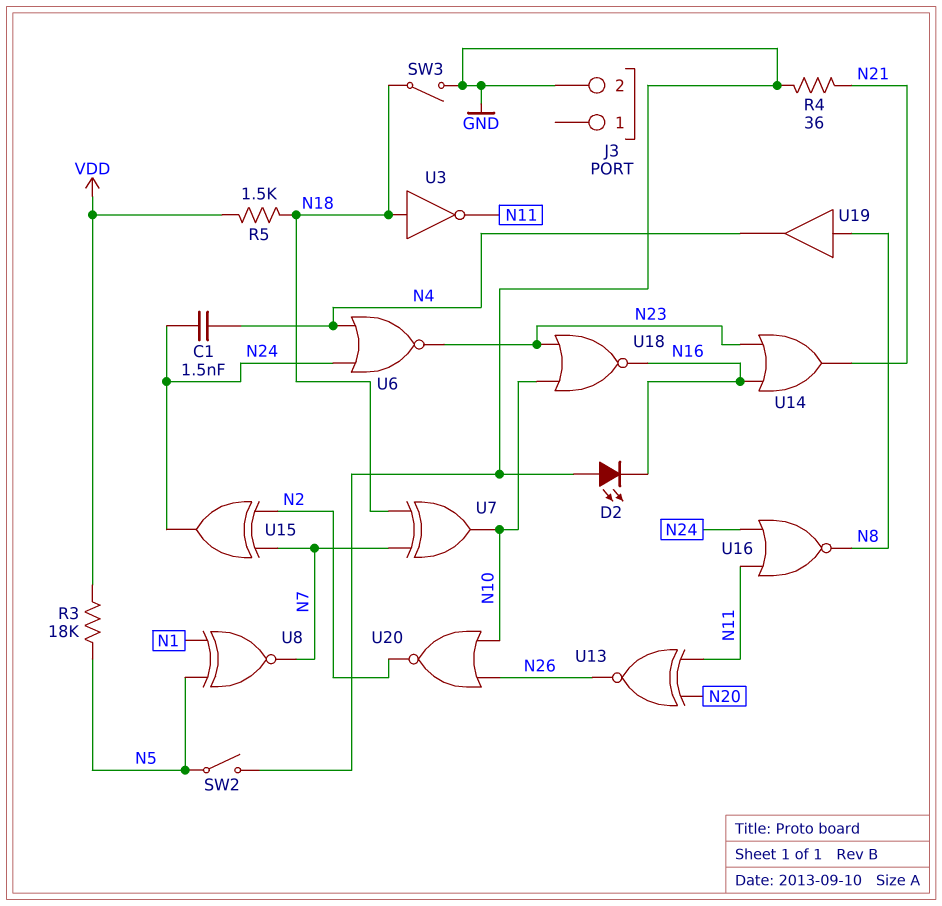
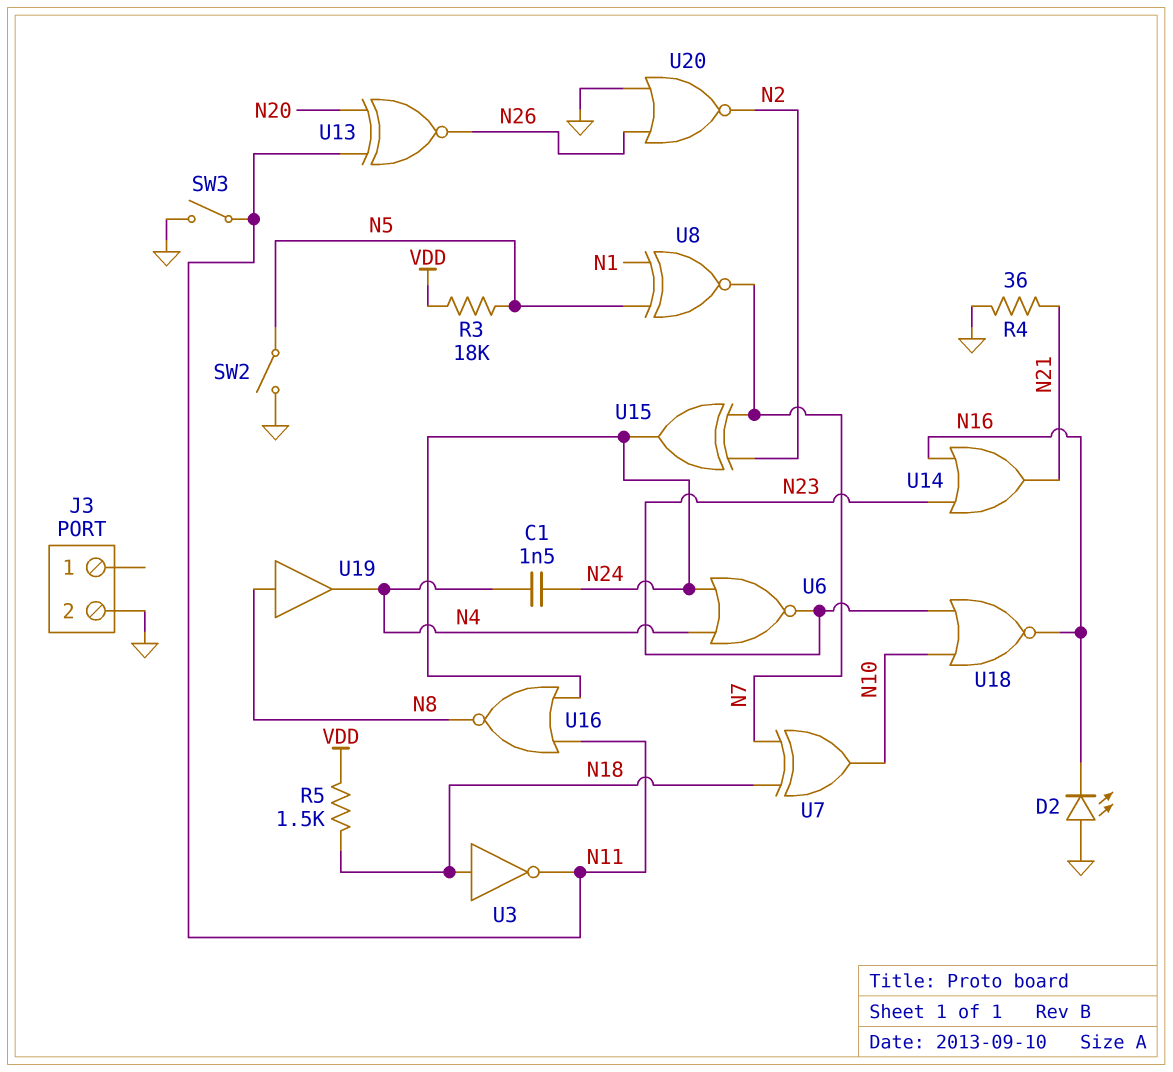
SW3: switch (GND, N18) -> switch (GND, N11)
U20: NOR (in N10, in N26, out N2) -> NOR (in GND, in N26, out N2)

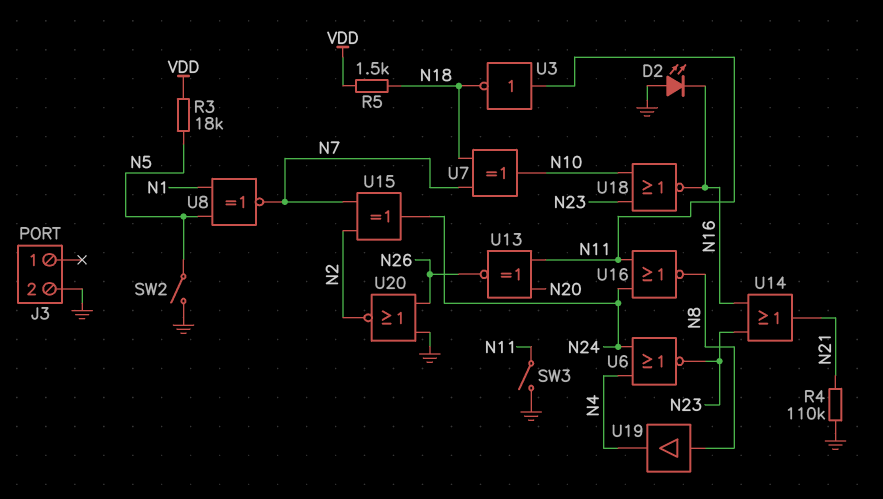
C1: 1.5nF (N4, N24) -> none
R4: 36 (GND, N21) -> 110k (GND, N21)
U3: NOT (in N18, out N11) -> NOT (in N11, out N18)

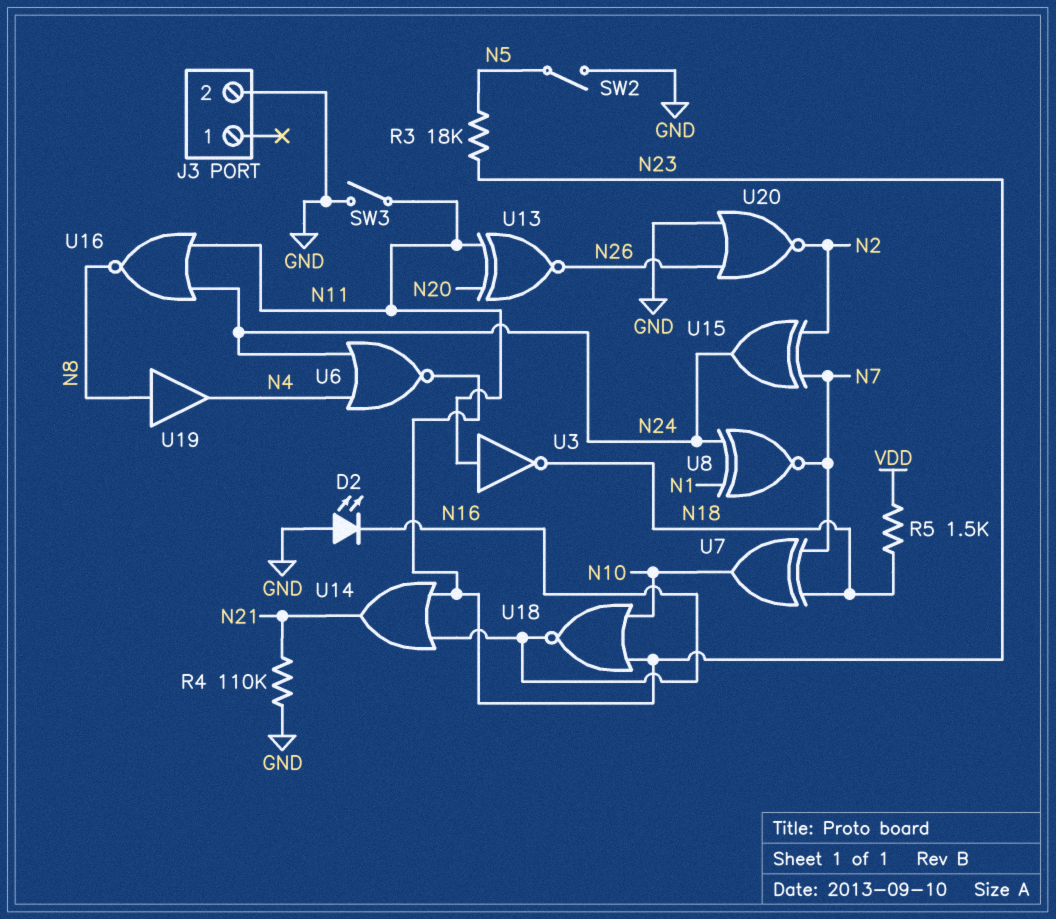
R3: 18k (N5, VDD) -> 18k (N5, N23)
U8: XNOR (in N1, in N5, out N7) -> XNOR (in N1, in N24, out N7)

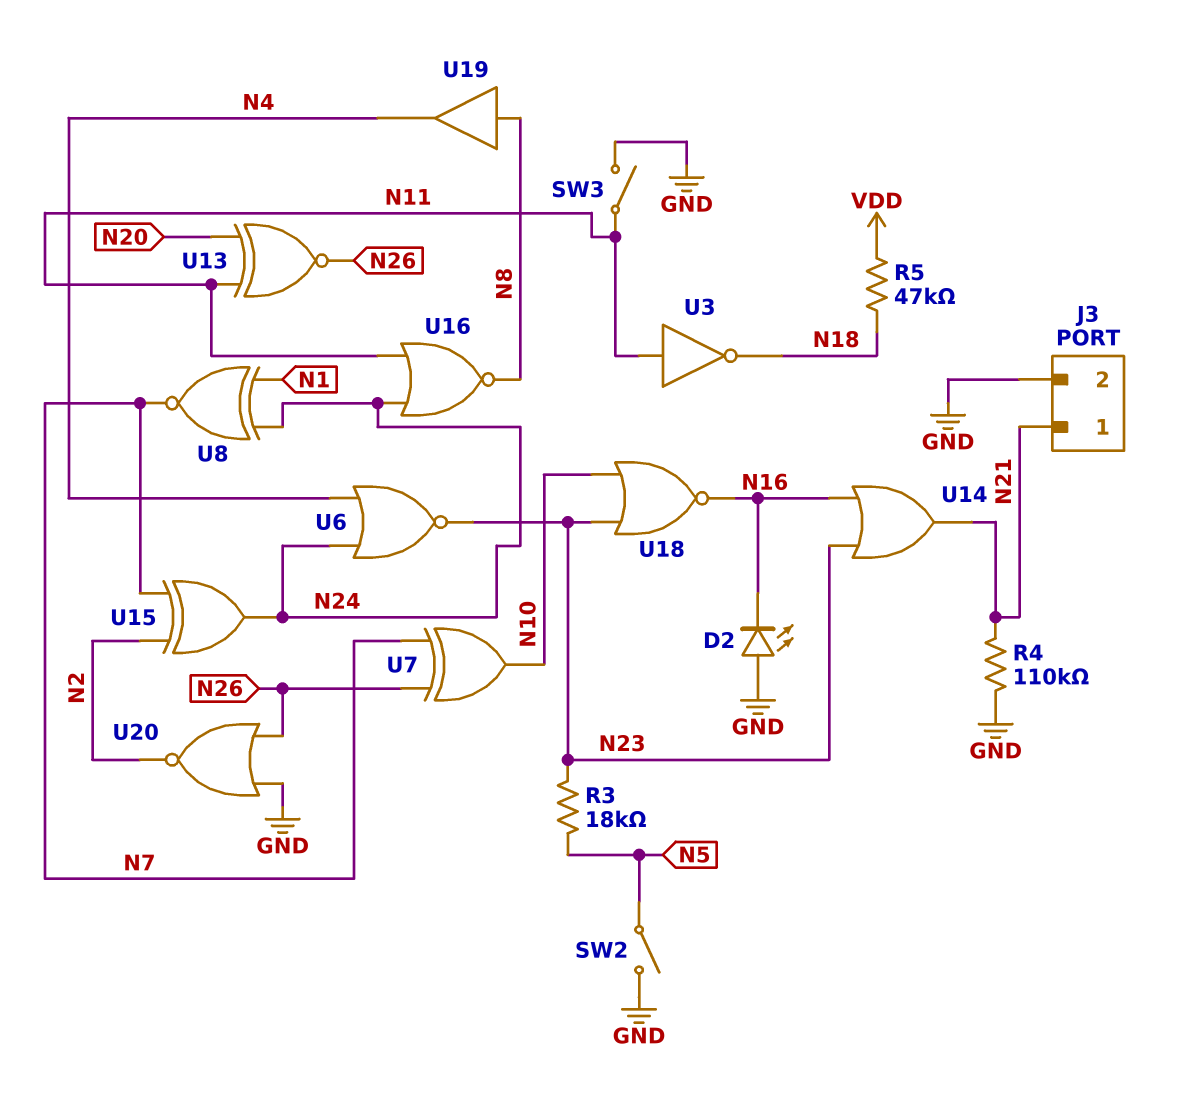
J3 pin 1: none -> N21
R5: 1.5k (N18, VDD) -> 47k (N18, VDD)
U7: XOR (in N7, in N18, out N10) -> XOR (in N7, in N26, out N10)

